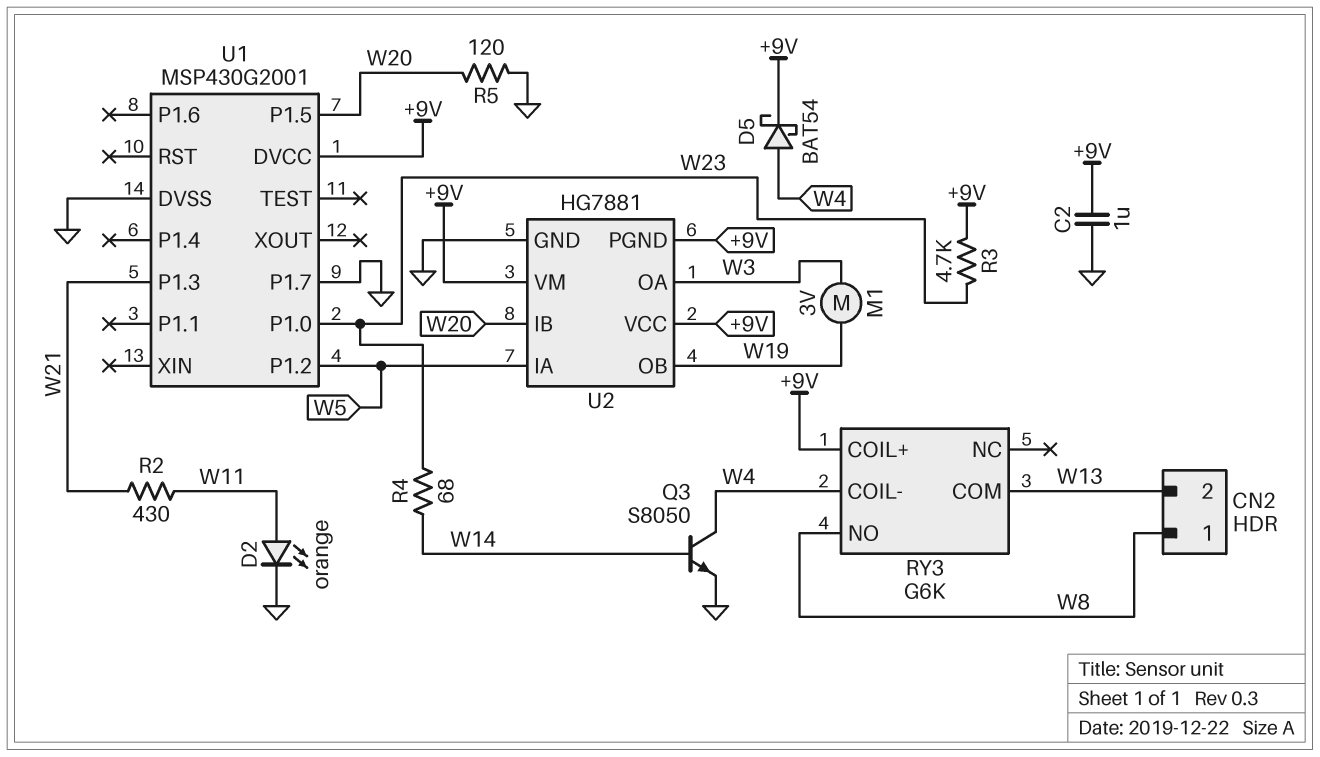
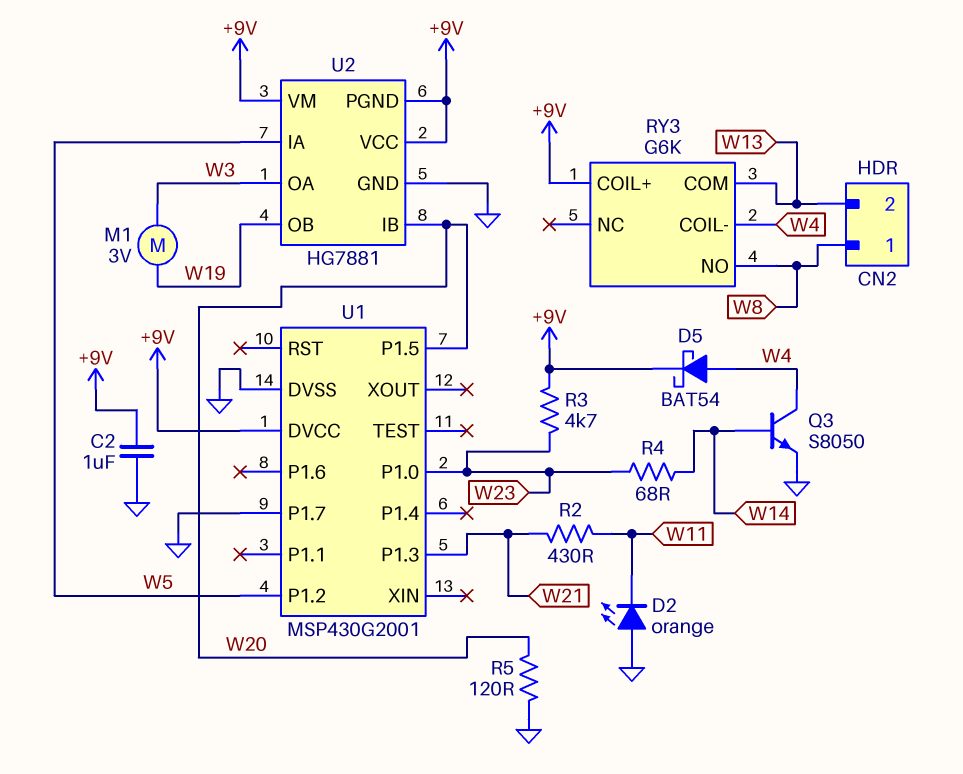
D2: LED orange (A W11, K GND) -> LED orange (A GND, K W11)

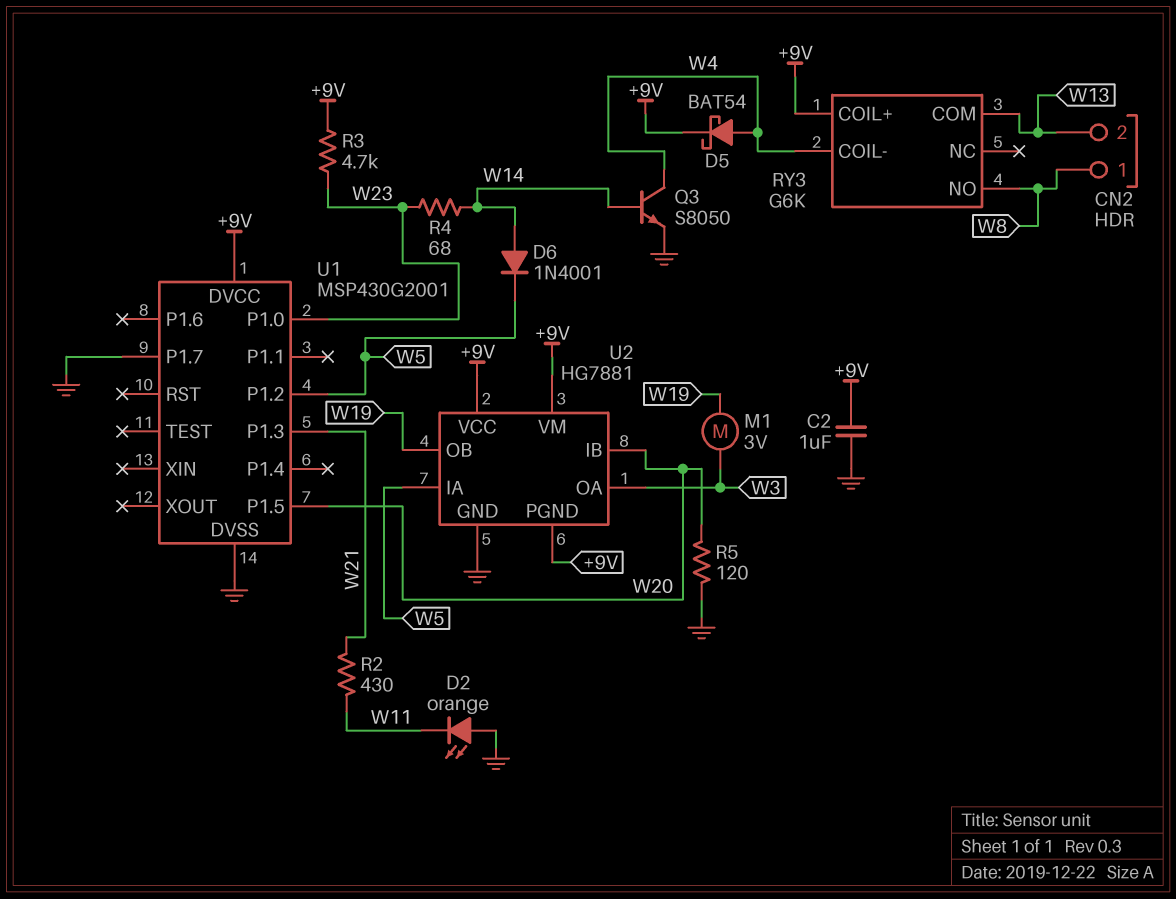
D6: none -> diode 1N4001 (A W14, K W5)

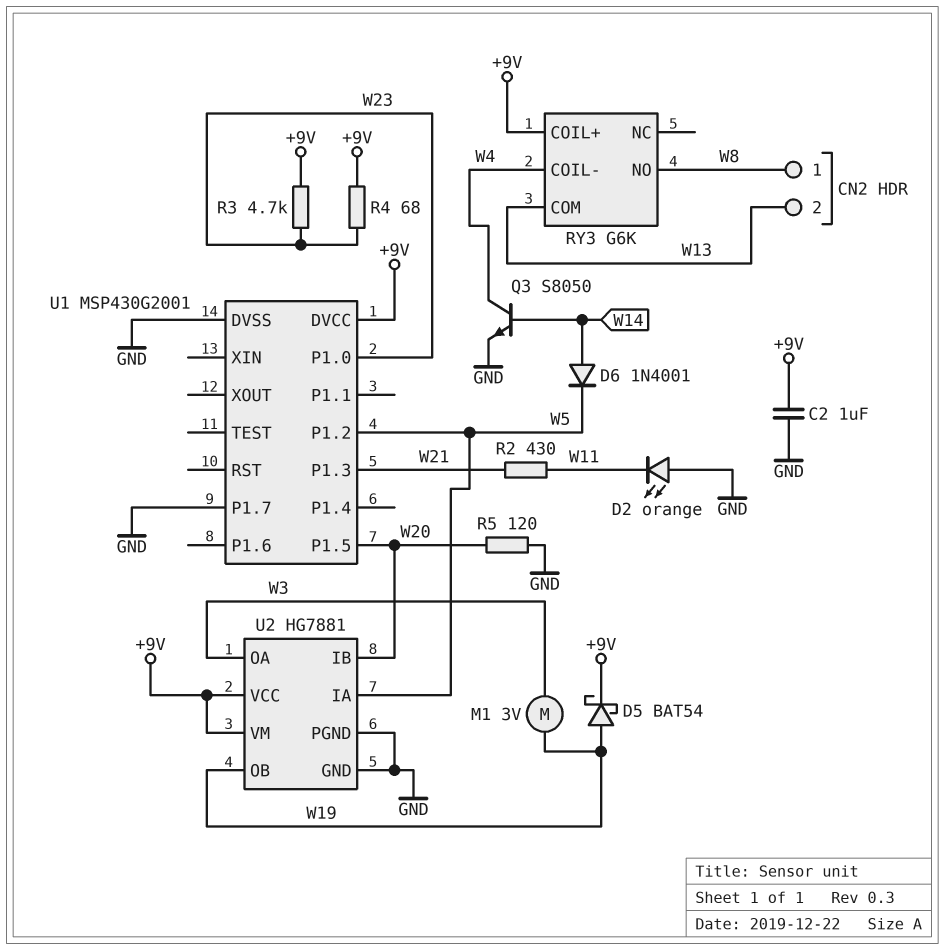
D5: schottky BAT54 (A W4, K +9V) -> schottky BAT54 (A W19, K +9V)
R4: 68 (W14, W23) -> 68 (+9V, W23)
U2 pin PGND: +9V -> GND

